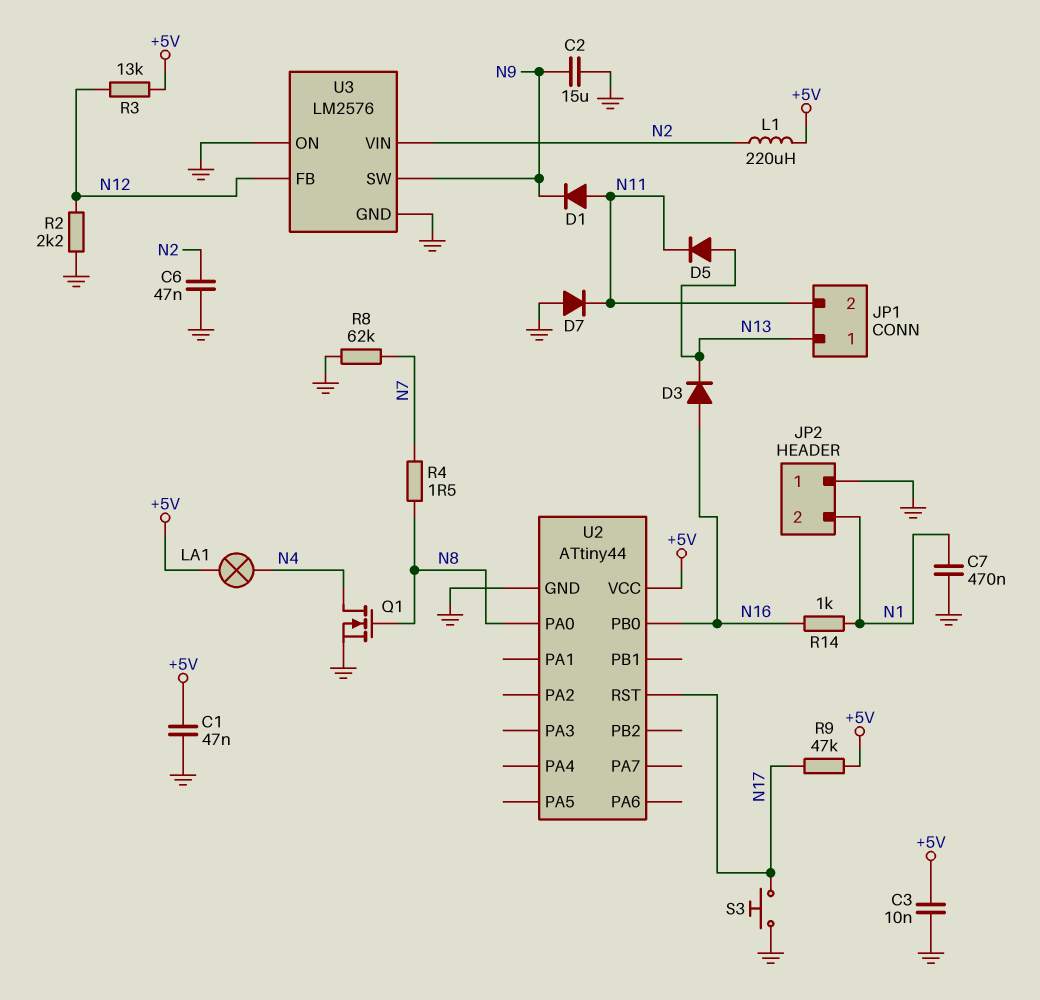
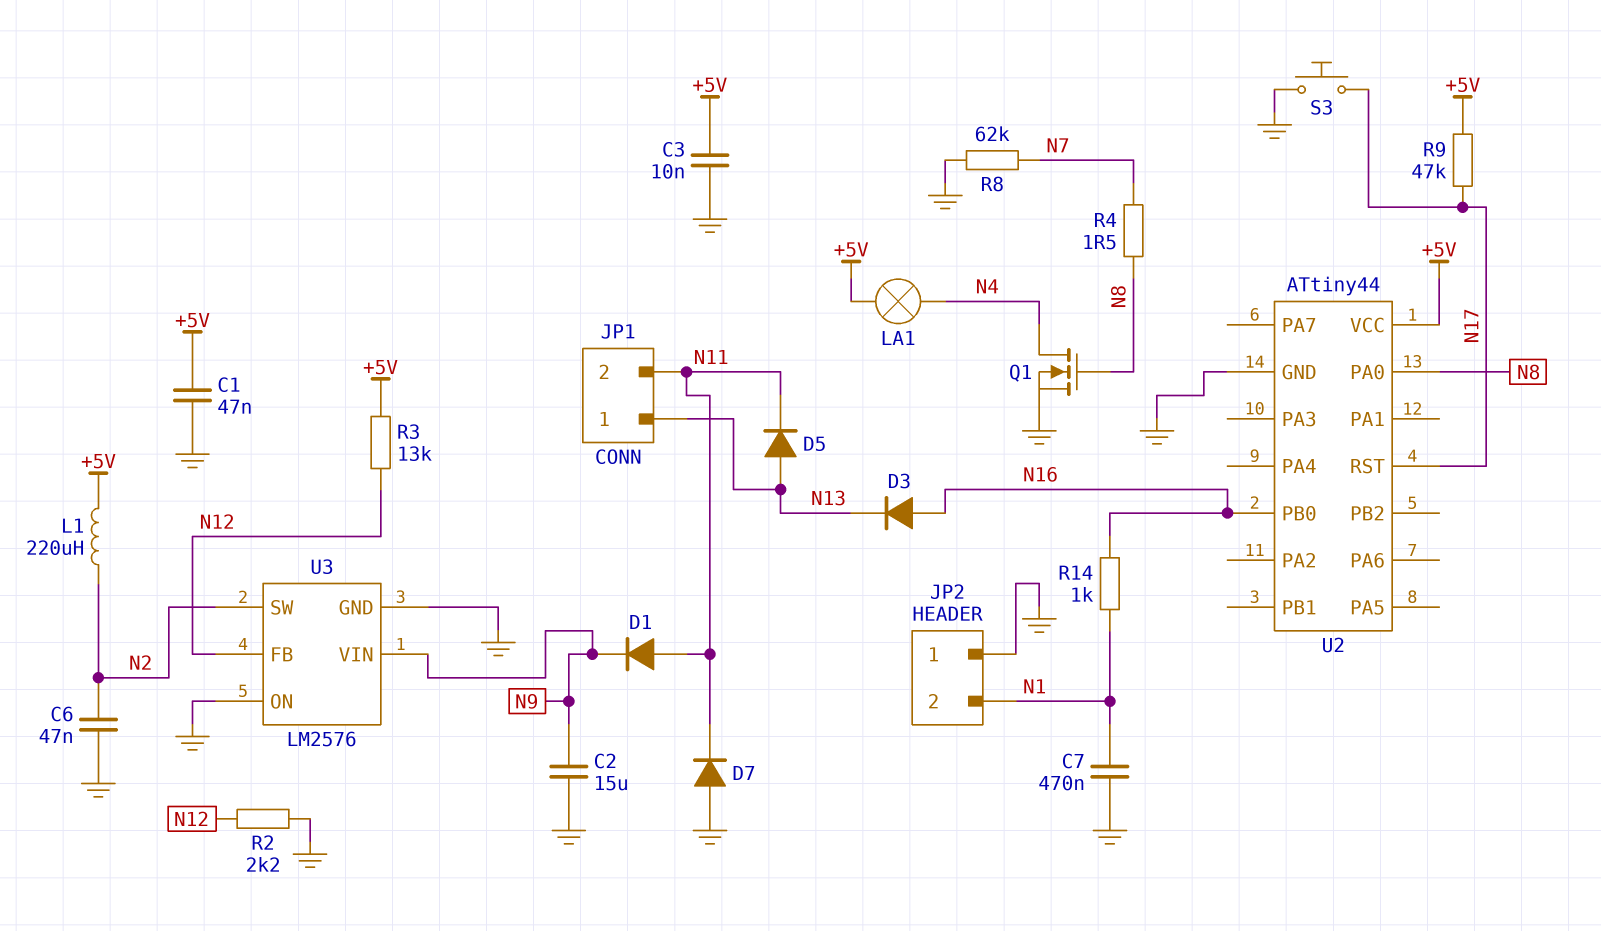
U3 pin SW: N9 -> N2
U3 pin VIN: N2 -> N9

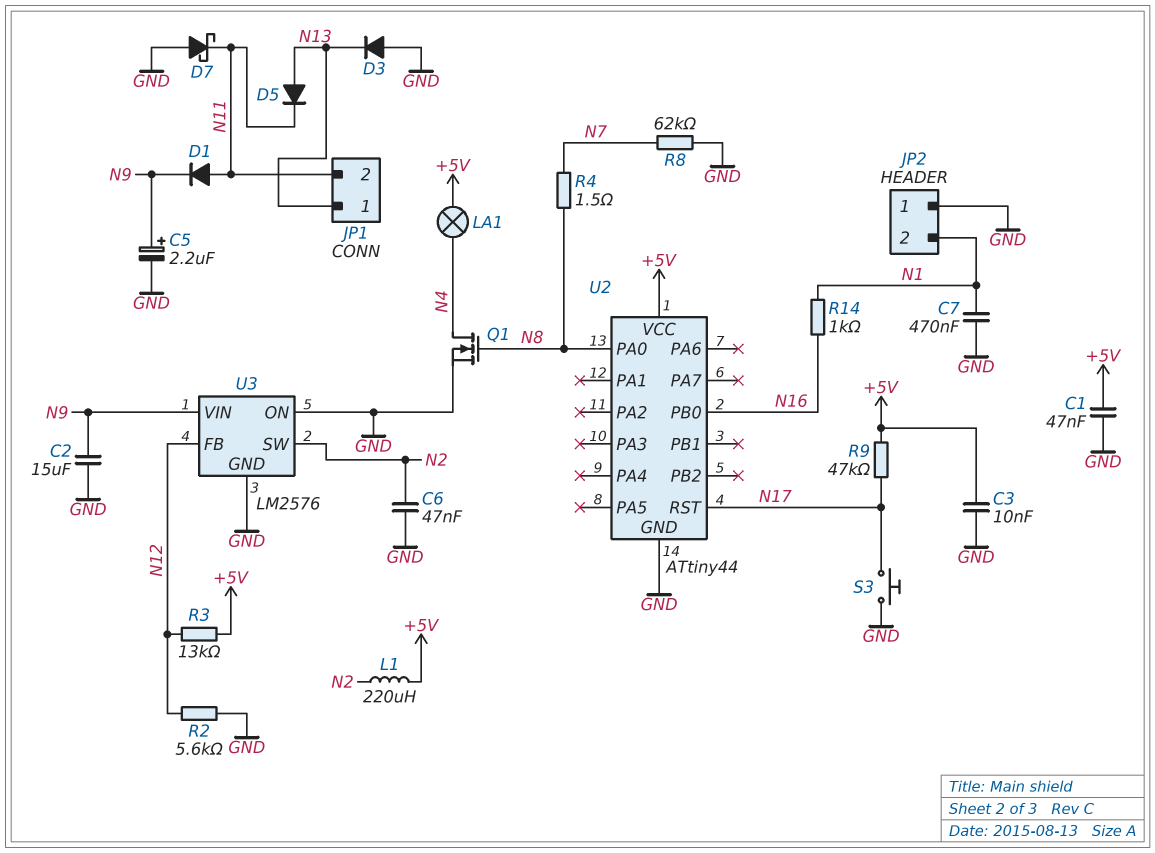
C5: none -> 2.2uF (plus N9, minus GND)
D3: diode (A N16, K N13) -> diode (A GND, K N13)
D7: diode (A GND, K N11) -> schottky (A GND, K N11)
R2: 2.2k (GND, N12) -> 5.6k (GND, N12)

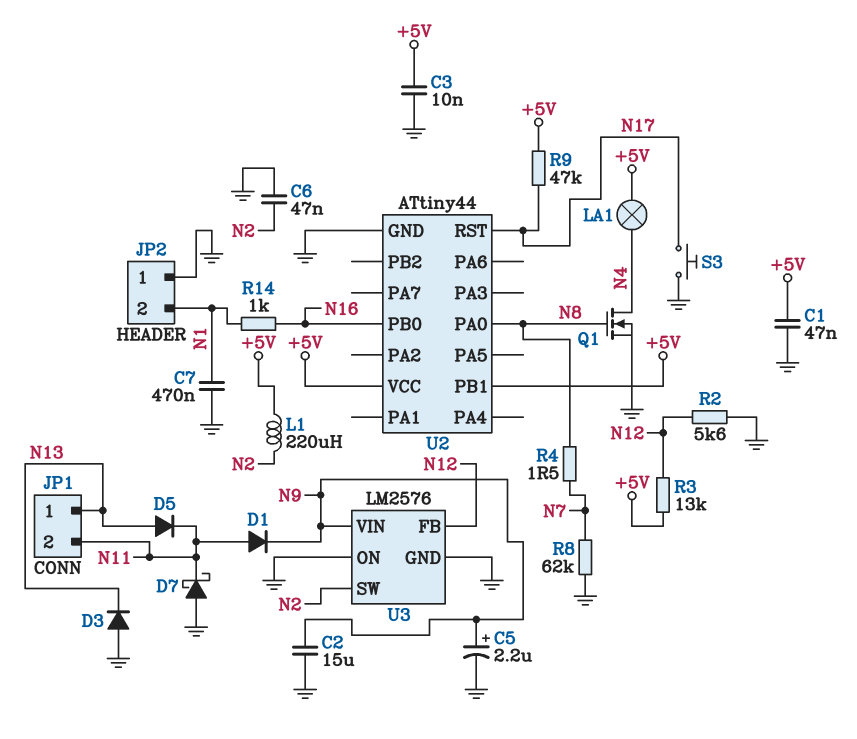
U2 pin PB1: none -> +5V

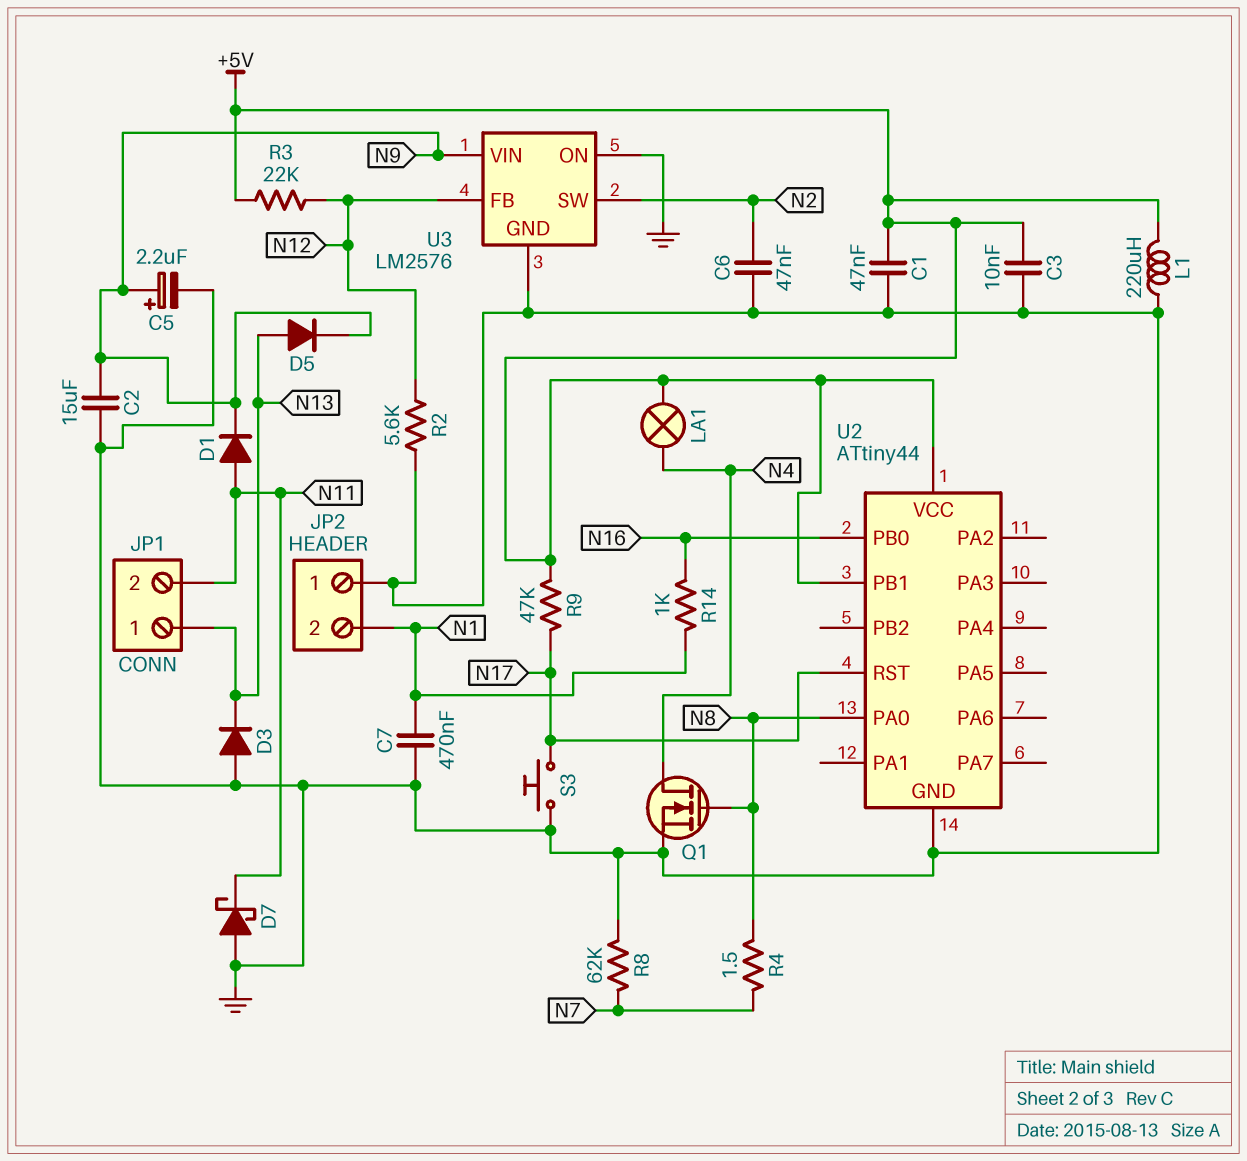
D5: diode (A N13, K N11) -> diode (A N13, K N9)
L1: 220uH (+5V, N2) -> 220uH (+5V, GND)
R3: 13k (+5V, N12) -> 22k (+5V, N12)

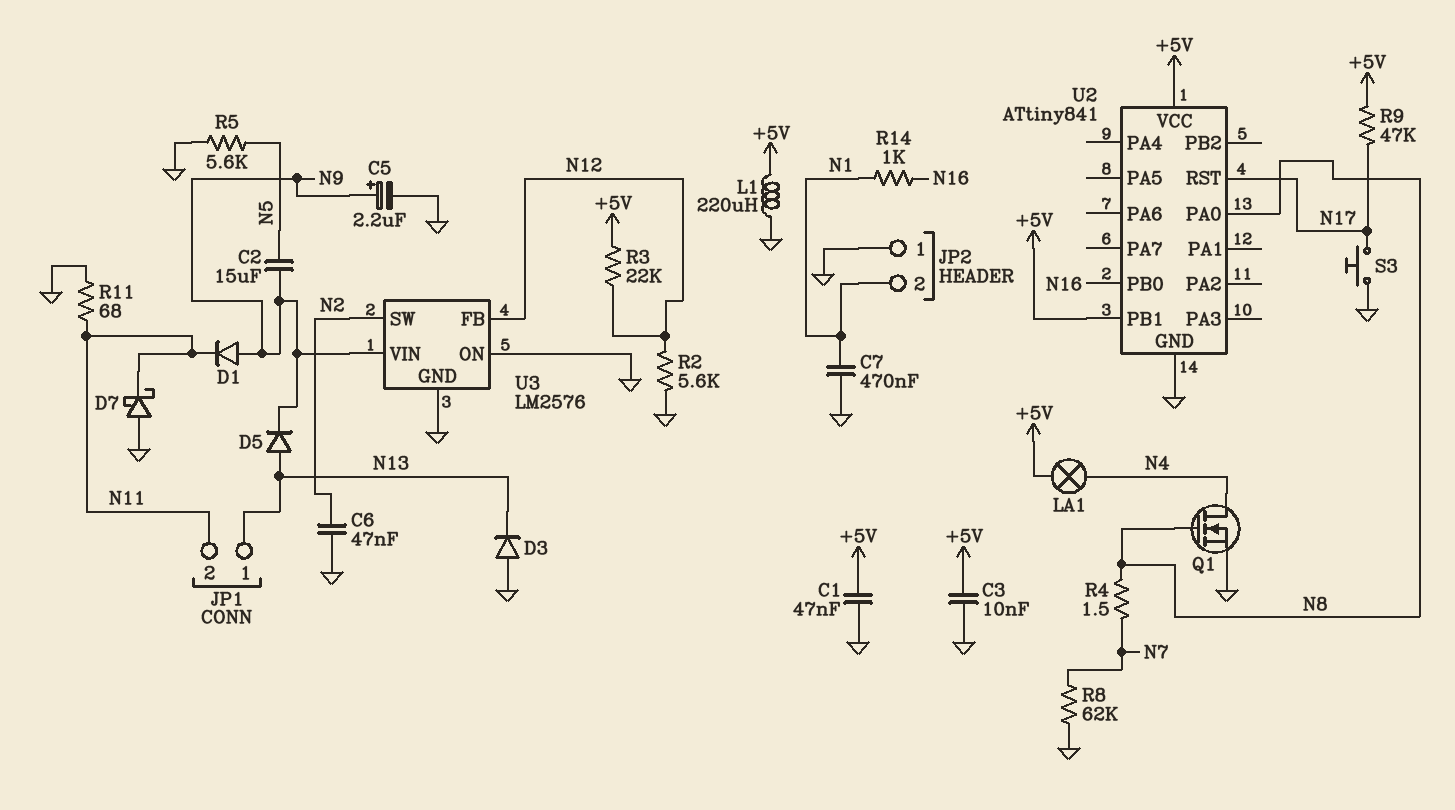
C2: 15uF (GND, N9) -> 15uF (N5, N9)
D1: diode (A N11, K N9) -> diode (A N9, K N11)
R5: none -> 5.6k (GND, N5)
R11: none -> 68 (GND, N11)
U2: ATtiny44 -> ATtiny841

